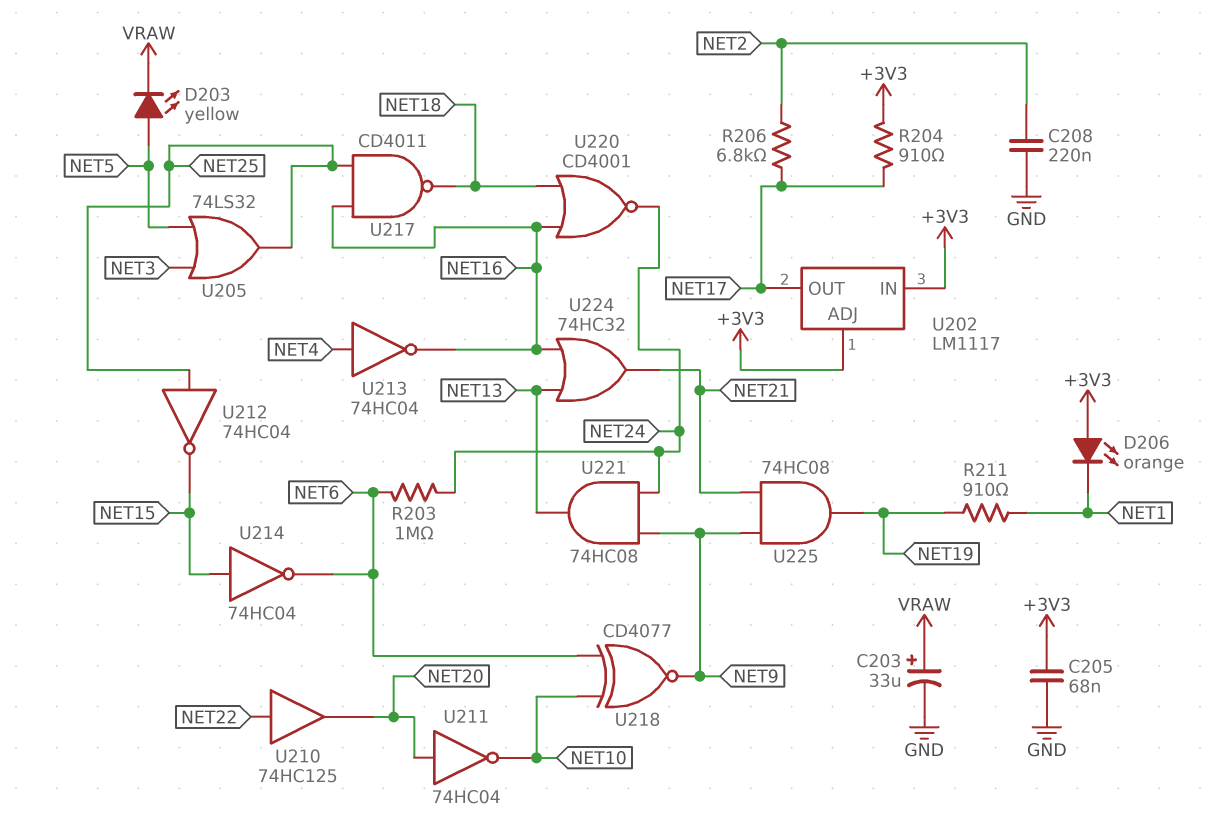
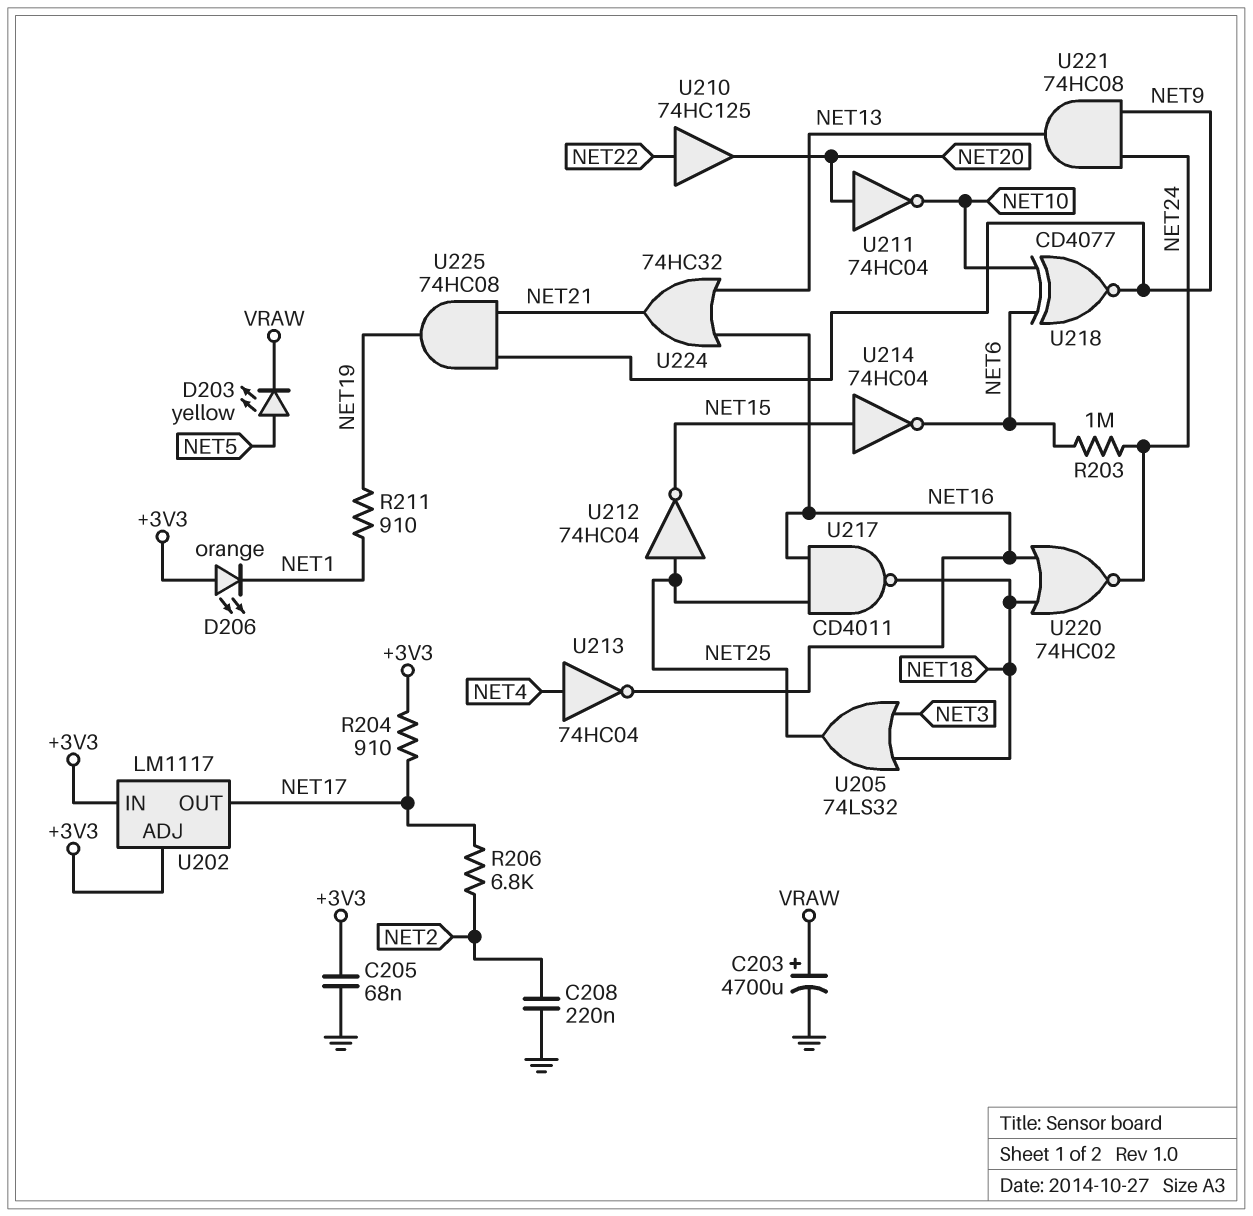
C203: 33uF (plus VRAW, minus GND) -> 4700uF (plus VRAW, minus GND)
U205: OR 74LS32 (in NET3, in NET5, out NET25) -> OR 74LS32 (in NET3, in NET18, out NET25)
U220: NOR CD4001 (in NET16, in NET18, out NET24) -> NOR 74HC02 (in NET16, in NET18, out NET24)

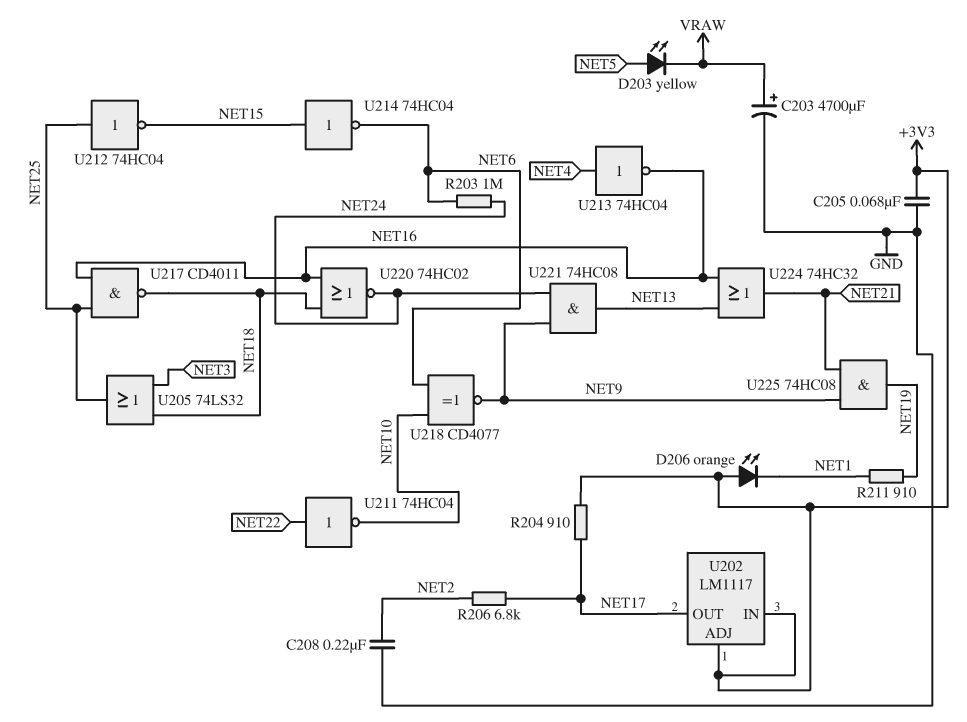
U210: buffer 74HC125 (in NET22, out NET20) -> none
U211: NOT 74HC04 (in NET20, out NET10) -> NOT 74HC04 (in NET22, out NET10)

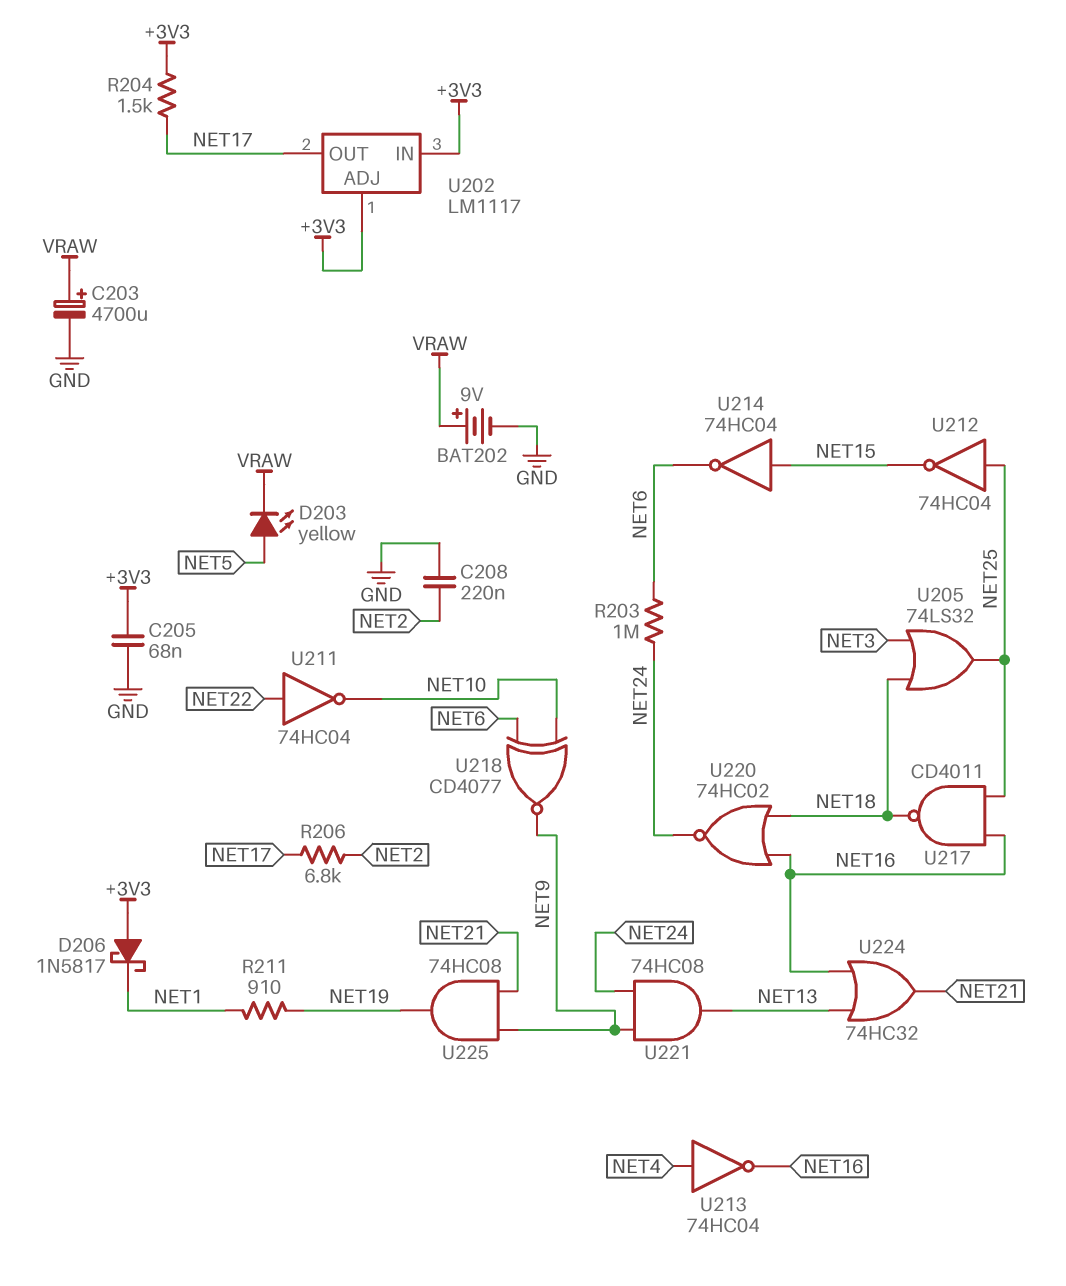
BAT202: none -> 9V (plus VRAW, minus GND)
D206: LED orange (A +3V3, K NET1) -> schottky 1N5817 (A +3V3, K NET1)
R204: 910 (+3V3, NET17) -> 1.5k (+3V3, NET17)

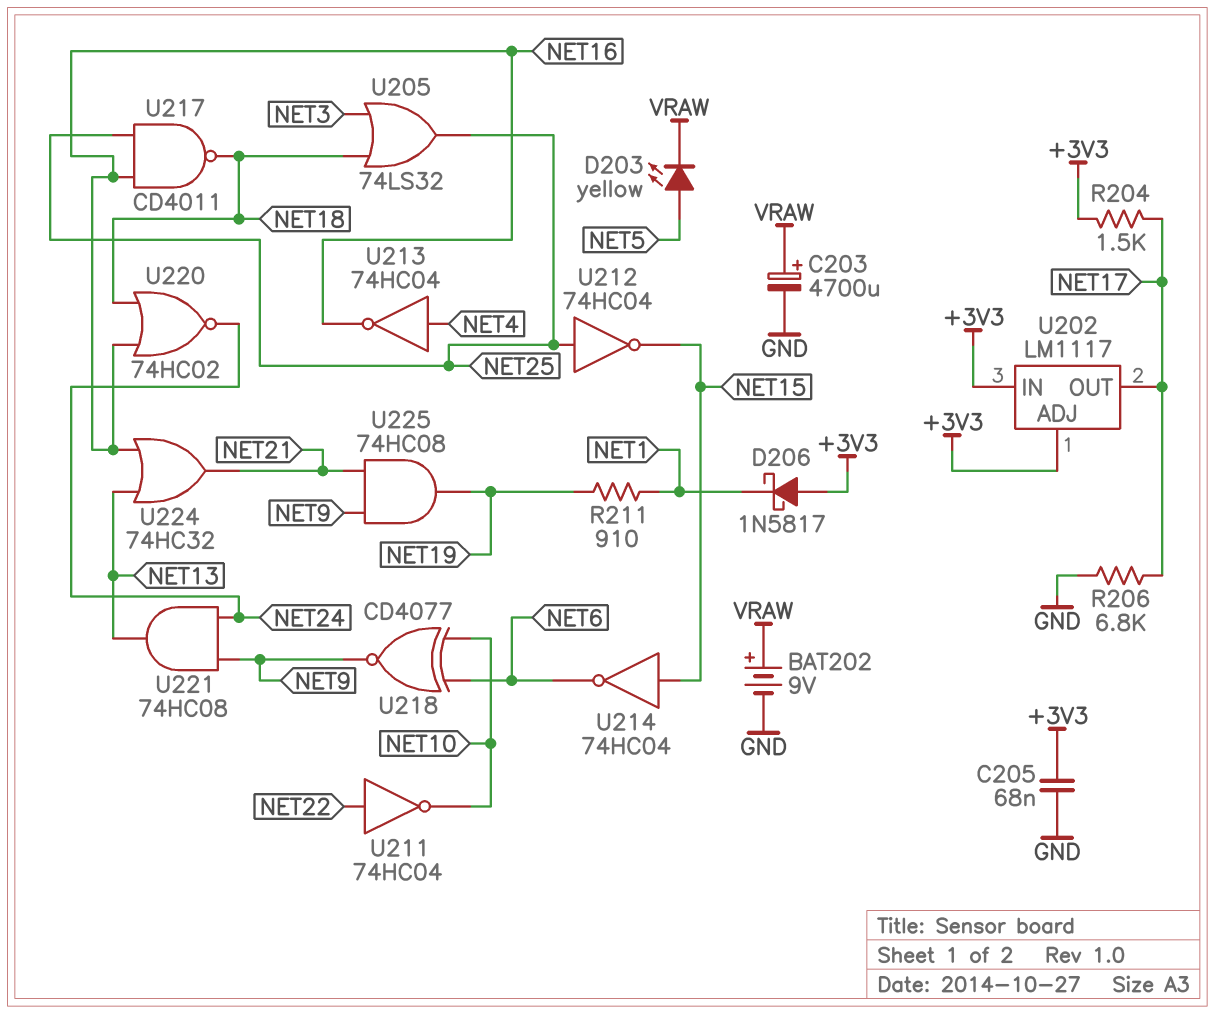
C208: 220nF (GND, NET2) -> none
R203: 1M (NET6, NET24) -> none
R206: 6.8k (NET2, NET17) -> 6.8k (GND, NET17)

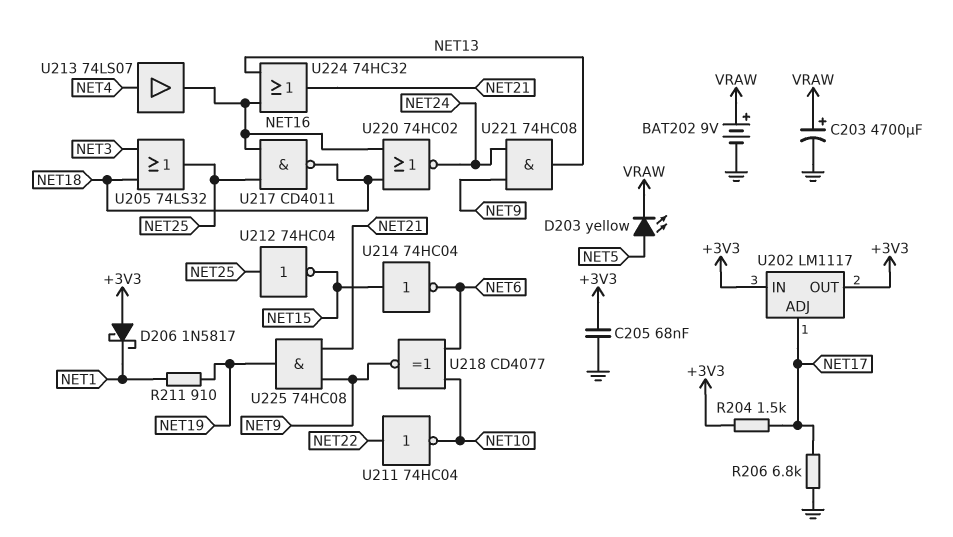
U202 pin ADJ: +3V3 -> NET17
U202 pin OUT: NET17 -> +3V3
U213: NOT 74HC04 (in NET4, out NET16) -> buffer 74LS07 (in NET4, out NET16)

